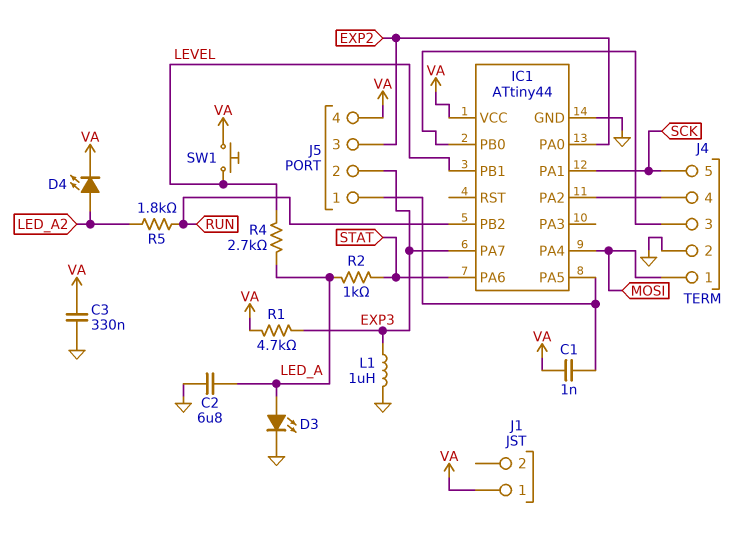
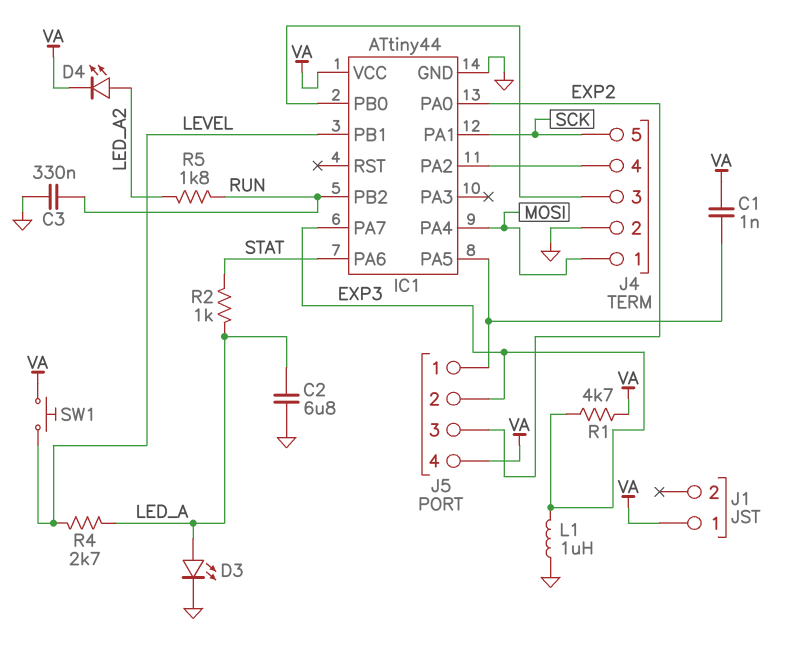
C3: 330nF (GND, VA) -> 330nF (GND, RUN)

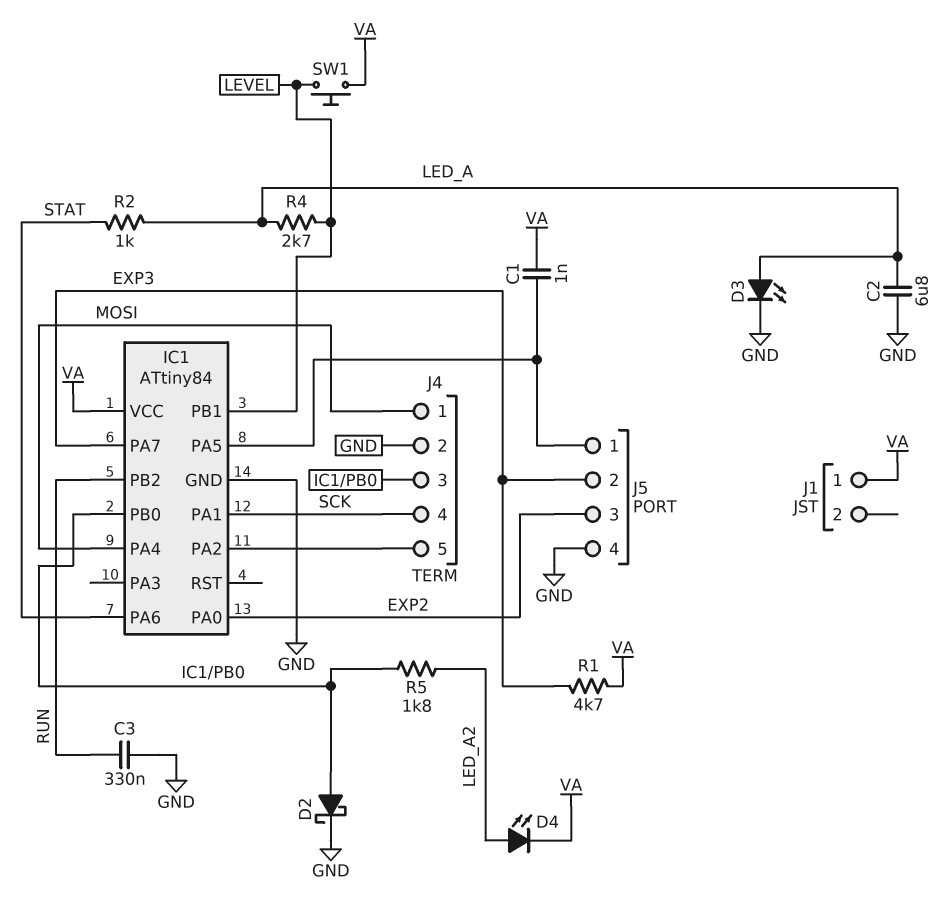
D2: none -> schottky (A IC1/PB0, K GND)
IC1: ATtiny44 -> ATtiny84
J4 pin 4: IC1/PA2 -> SCK
J4 pin 5: SCK -> IC1/PA2
J5 pin 4: VA -> GND
L1: 1uH (EXP3, GND) -> none
R5: 1.8k (LED_A2, RUN) -> 1.8k (IC1/PB0, LED_A2)

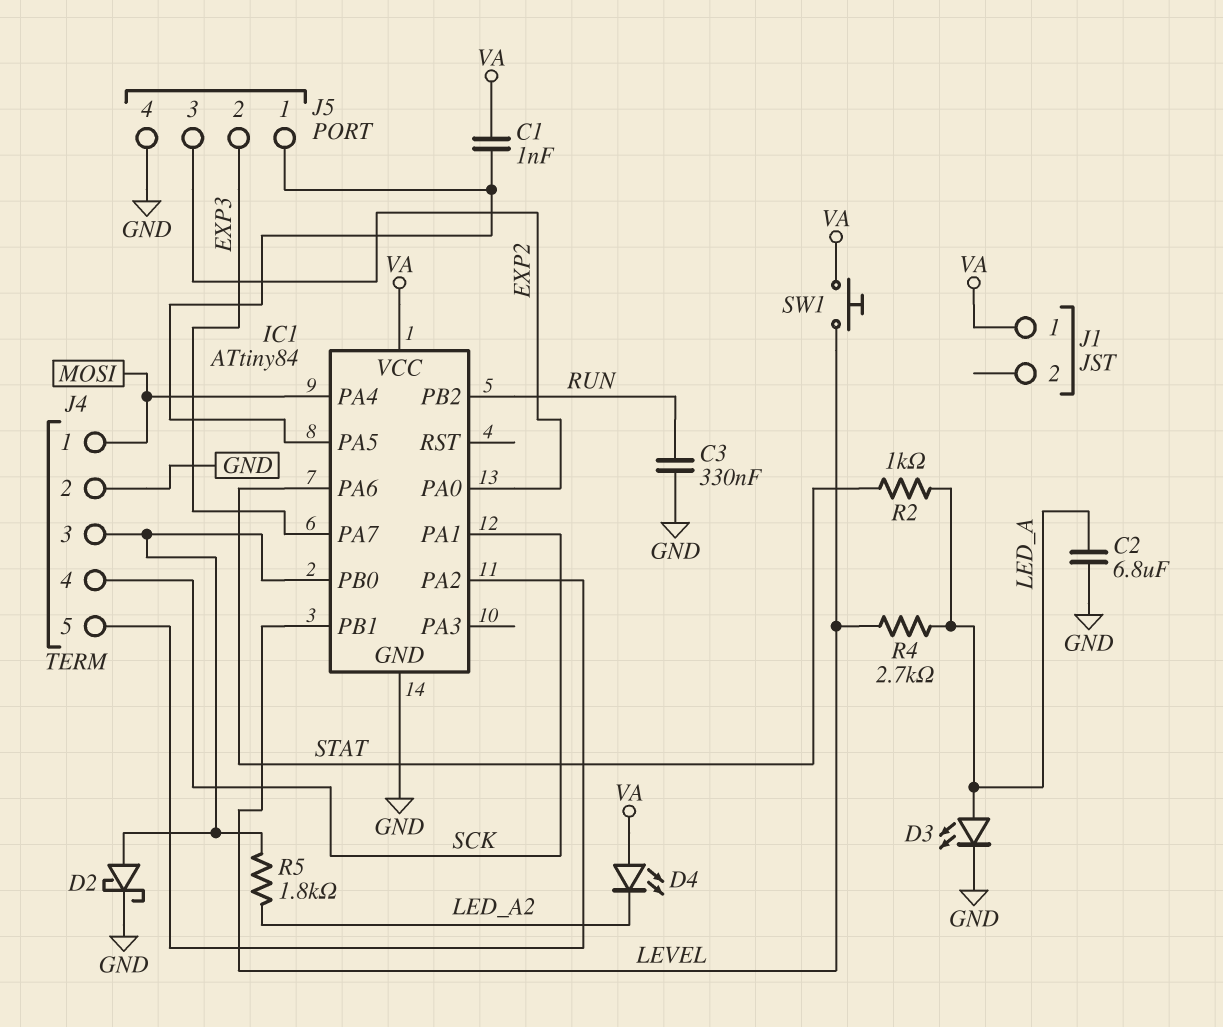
D4: LED (A LED_A2, K VA) -> LED (A VA, K LED_A2)
R1: 4.7k (EXP3, VA) -> none

